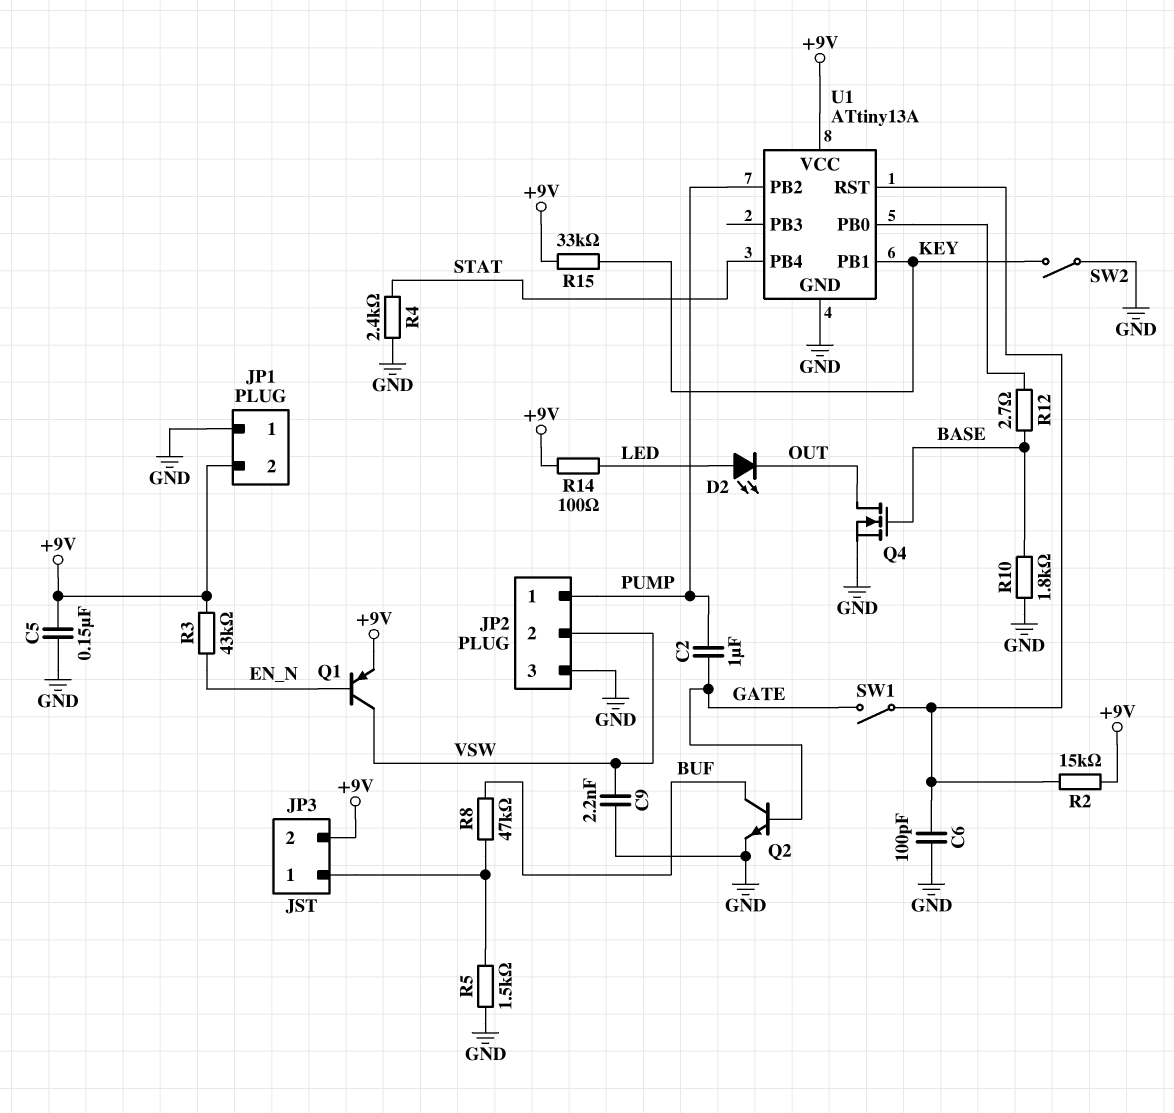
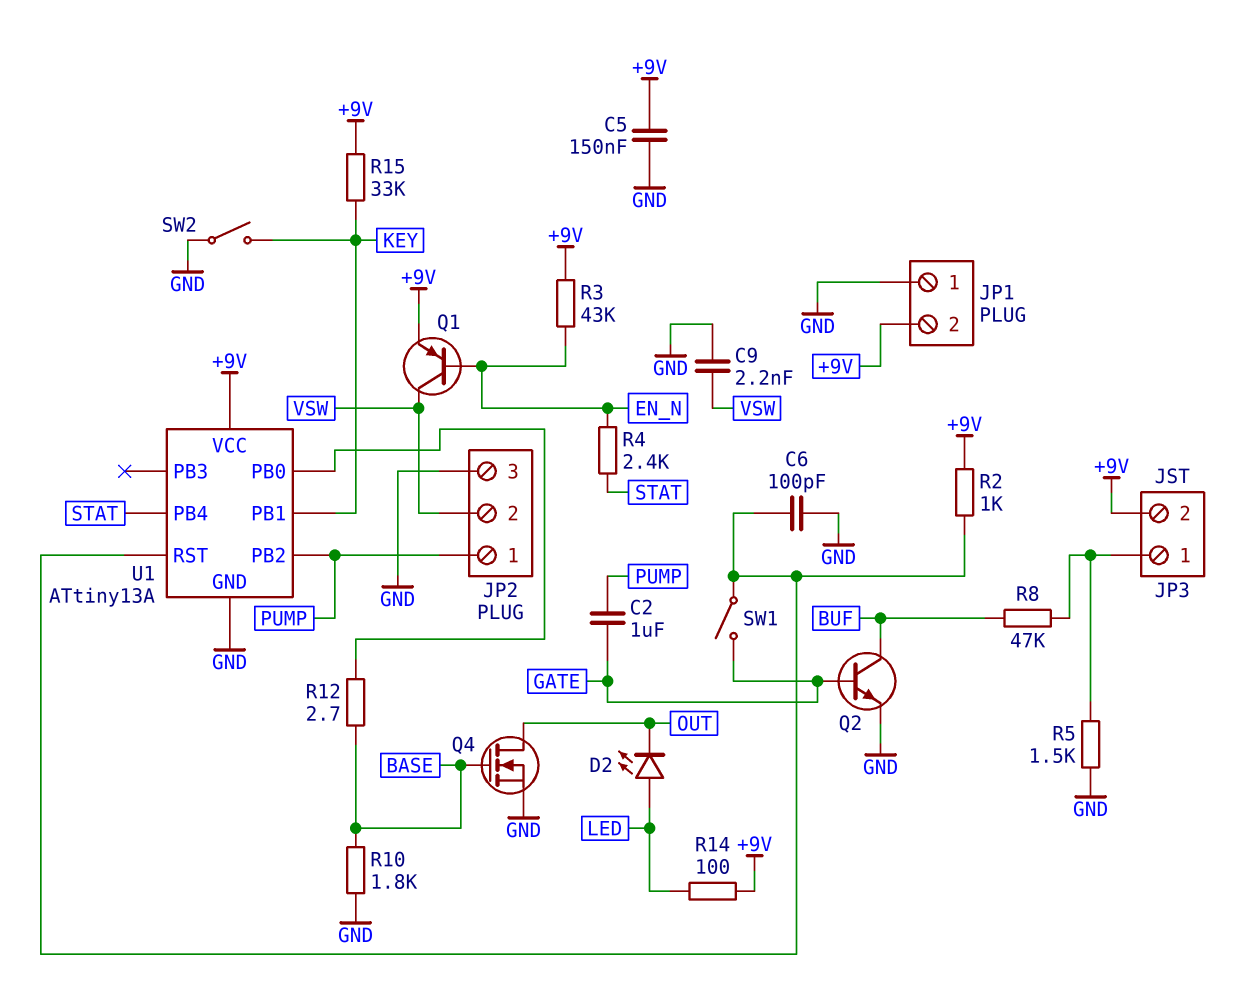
R2: 15k (+9V, U1/RST) -> 1k (+9V, U1/RST)
R4: 2.4k (GND, STAT) -> 2.4k (EN_N, STAT)

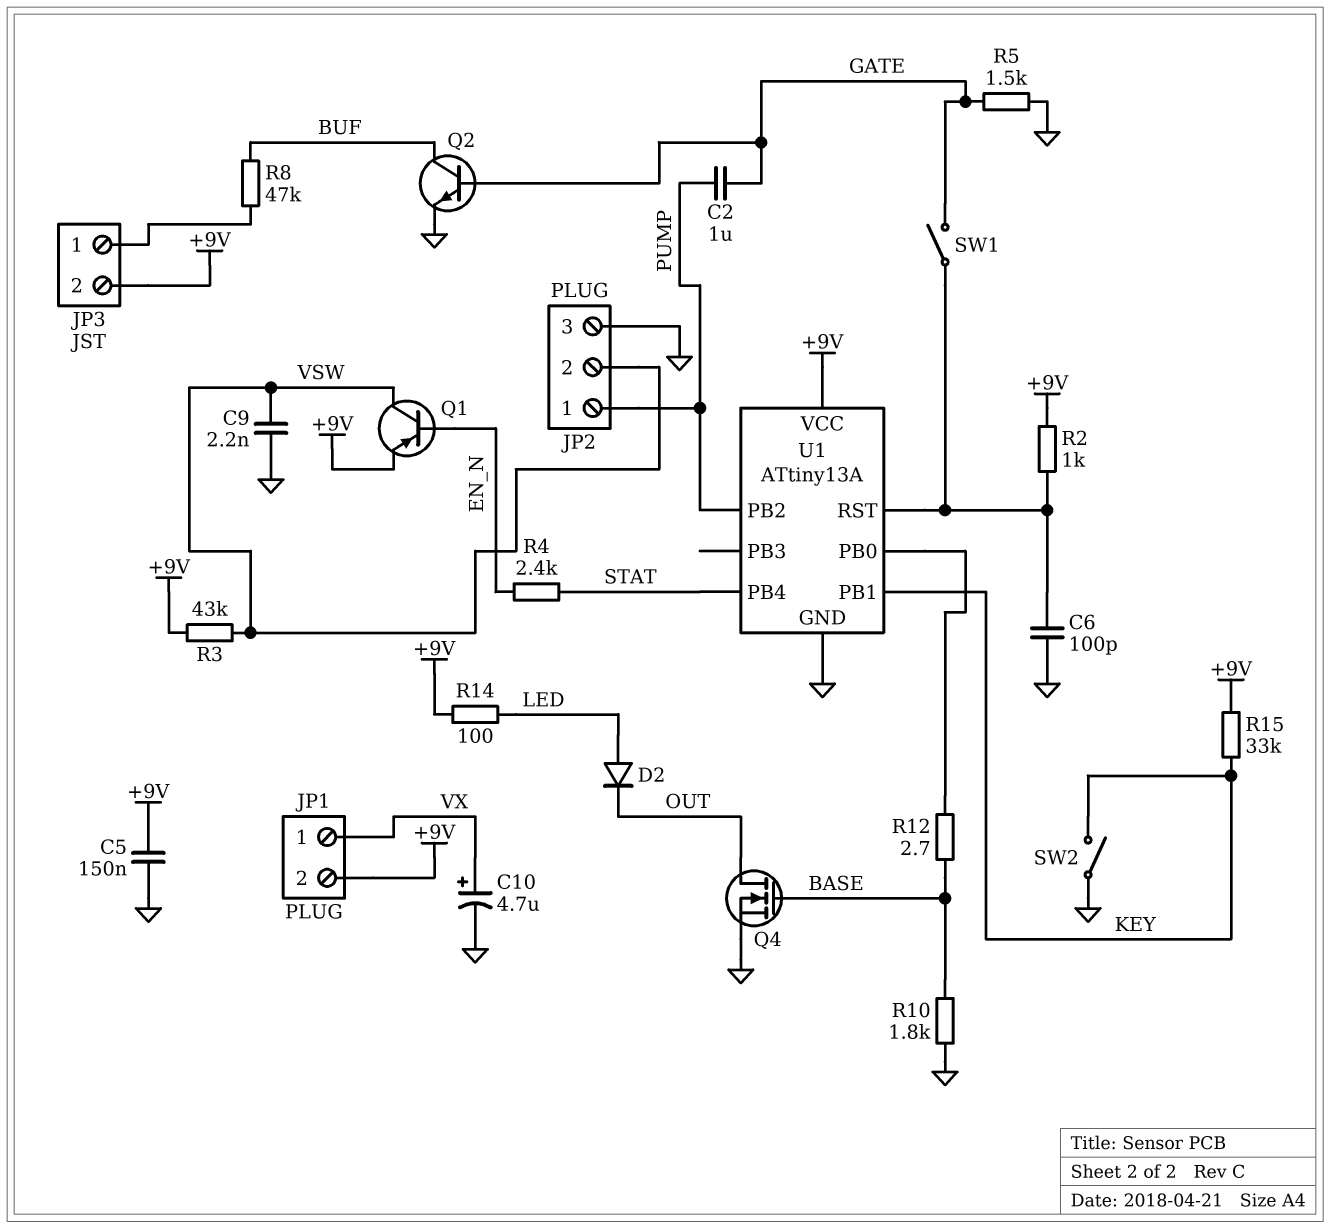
C10: none -> 4.7uF (plus VX, minus GND)
D2: LED (A LED, K OUT) -> diode (A LED, K OUT)
JP1 pin 1: GND -> VX
R3: 43k (+9V, EN_N) -> 43k (+9V, VSW)
R5: 1.5k (GND, JP3/1) -> 1.5k (GATE, GND)

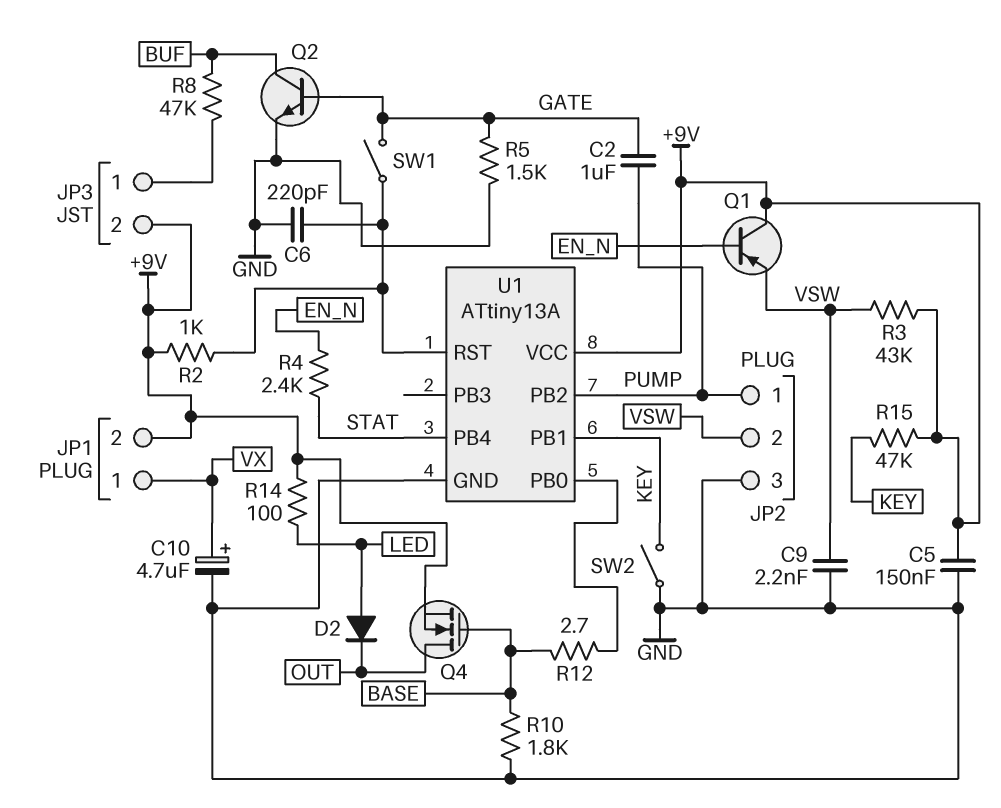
C6: 100pF (GND, U1/RST) -> 220pF (GND, U1/RST)
Q1: PNP (B EN_N, C VSW, E +9V) -> PNP (B EN_N, C +9V, E VSW)
Q4: NMOS (G BASE, D OUT, S GND) -> NMOS (G BASE, D OUT, S +9V)
R15: 33k (+9V, KEY) -> 47k (+9V, KEY)

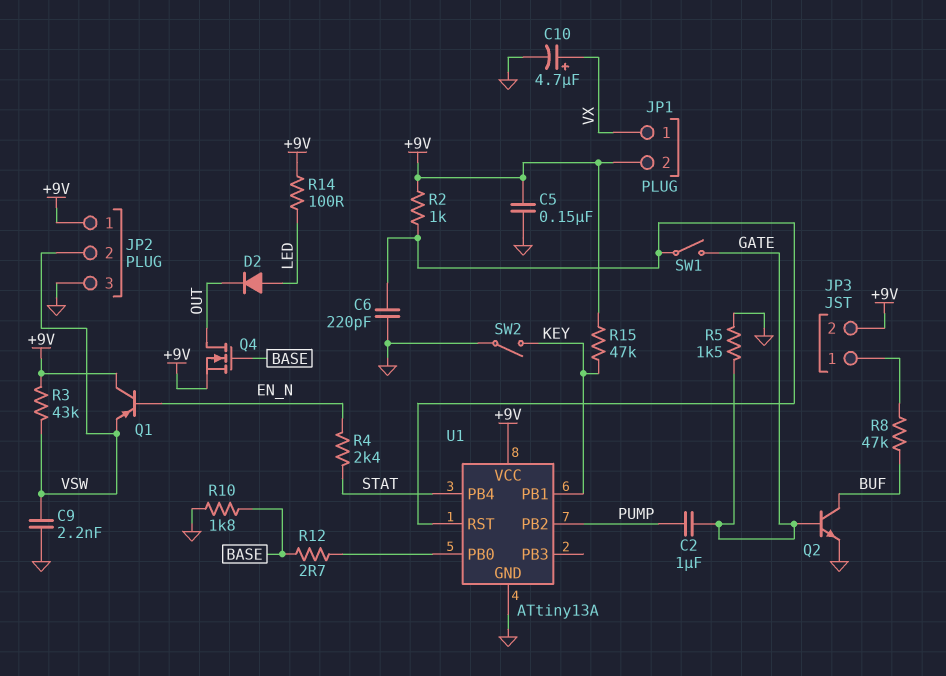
JP2 pin 1: PUMP -> +9V

